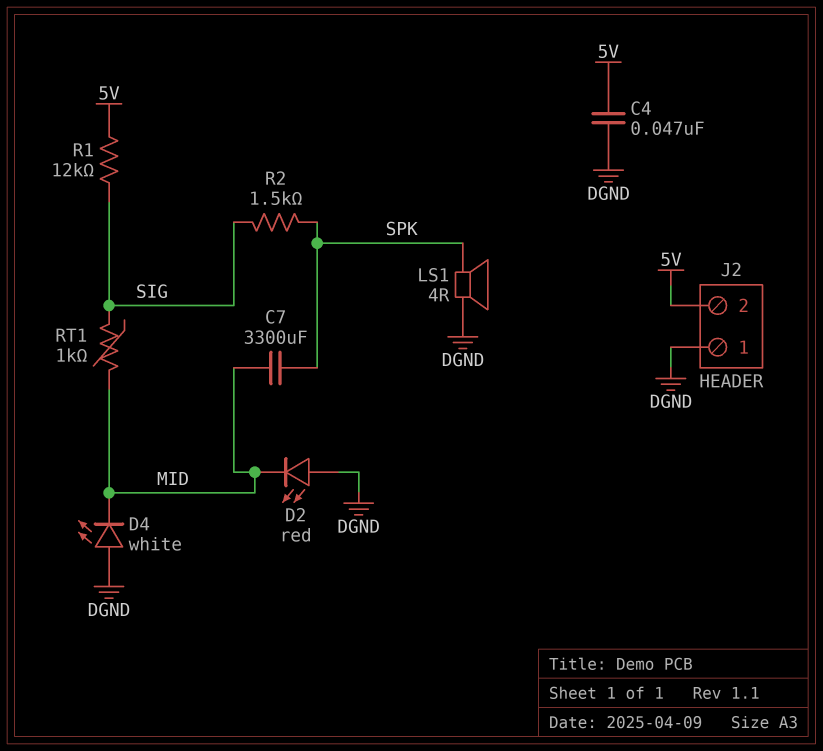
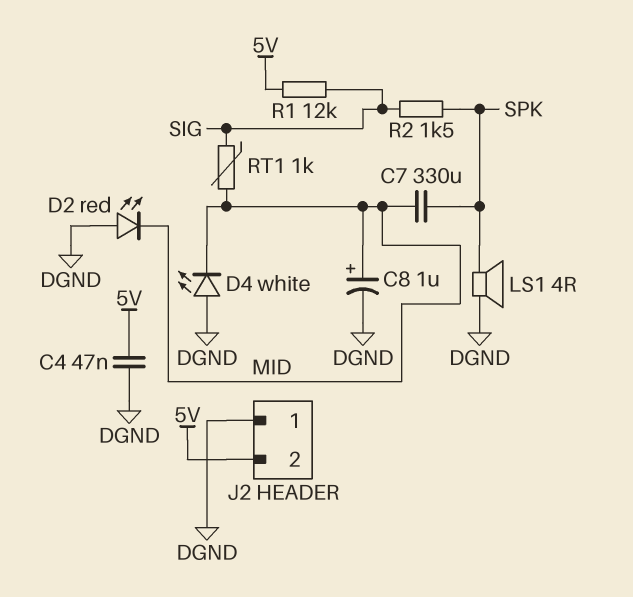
C7: 3300uF (MID, SPK) -> 330uF (MID, SPK)
C8: none -> 1uF (plus MID, minus DGND)

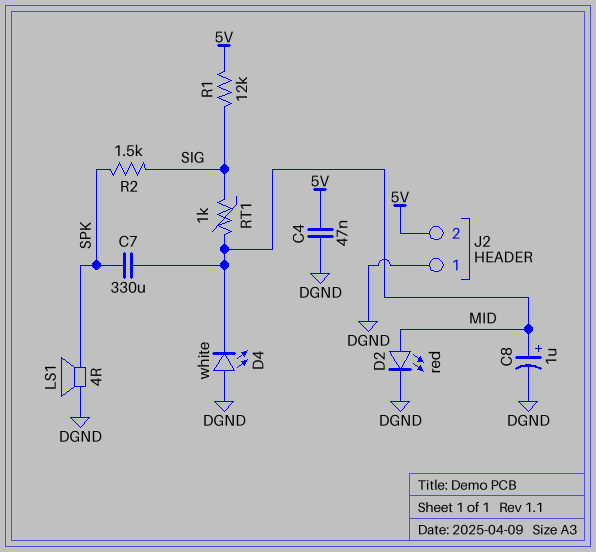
D2: LED red (A DGND, K MID) -> LED red (A MID, K DGND)

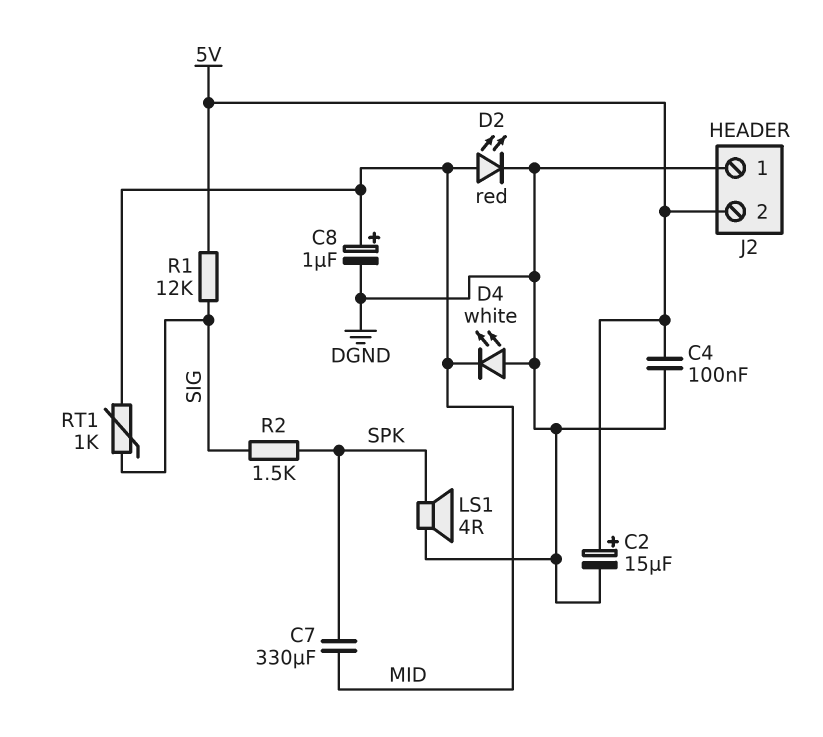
C2: none -> 15uF (plus 5V, minus DGND)
C4: 47nF (5V, DGND) -> 100nF (5V, DGND)

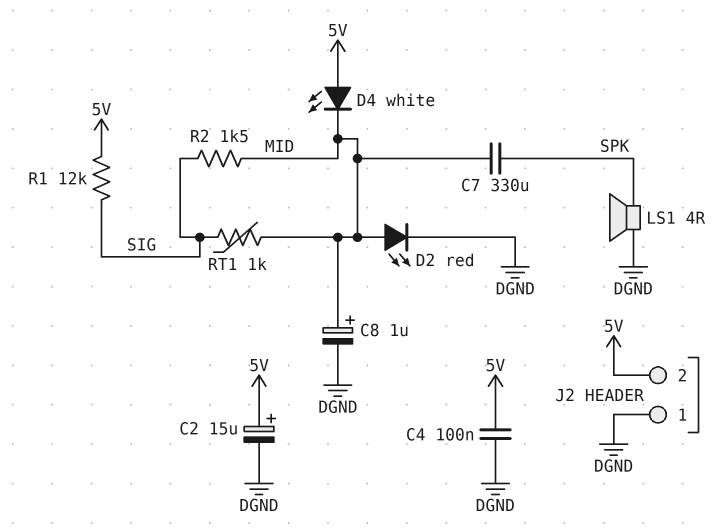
D4: LED white (A DGND, K MID) -> LED white (A 5V, K MID)
R2: 1.5k (SIG, SPK) -> 1.5k (MID, SIG)

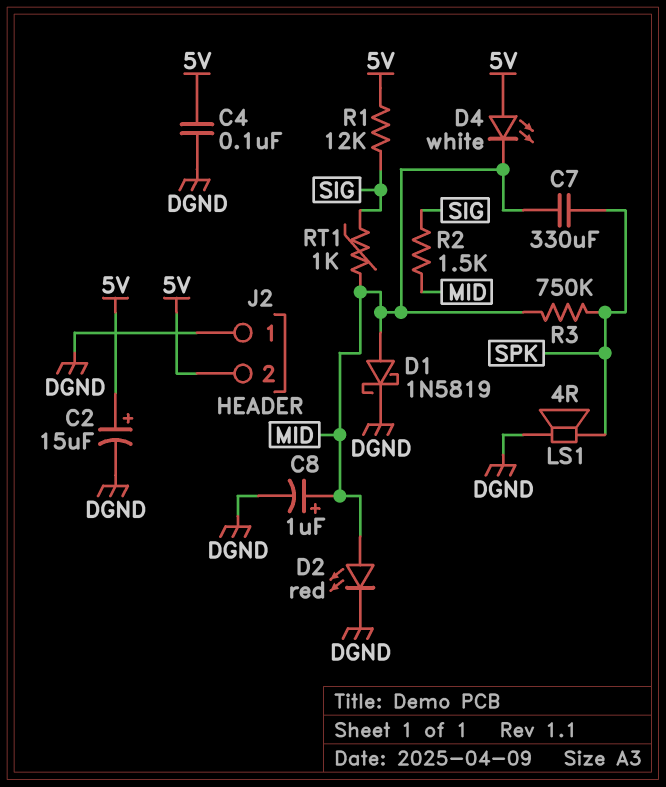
D1: none -> schottky 1N5819 (A MID, K DGND)
R3: none -> 750k (MID, SPK)

